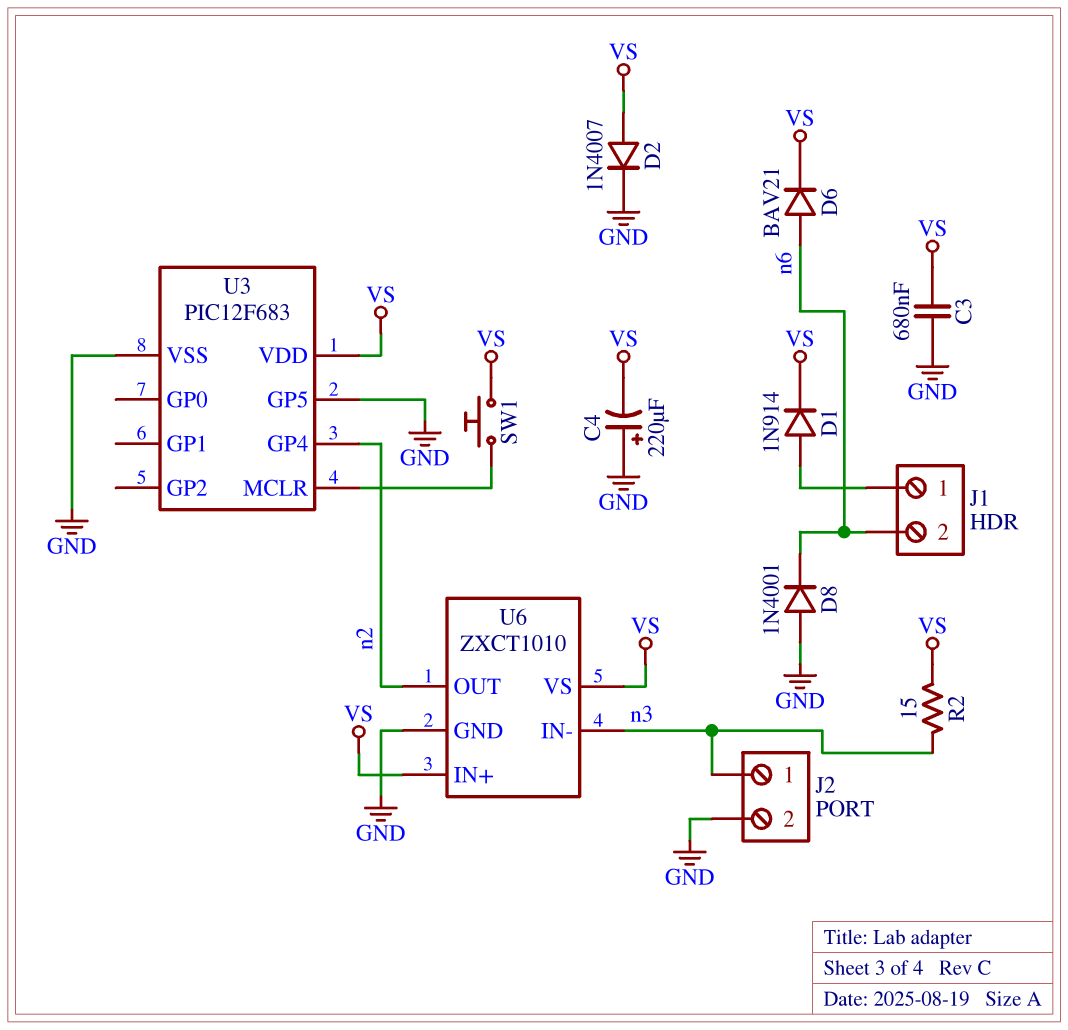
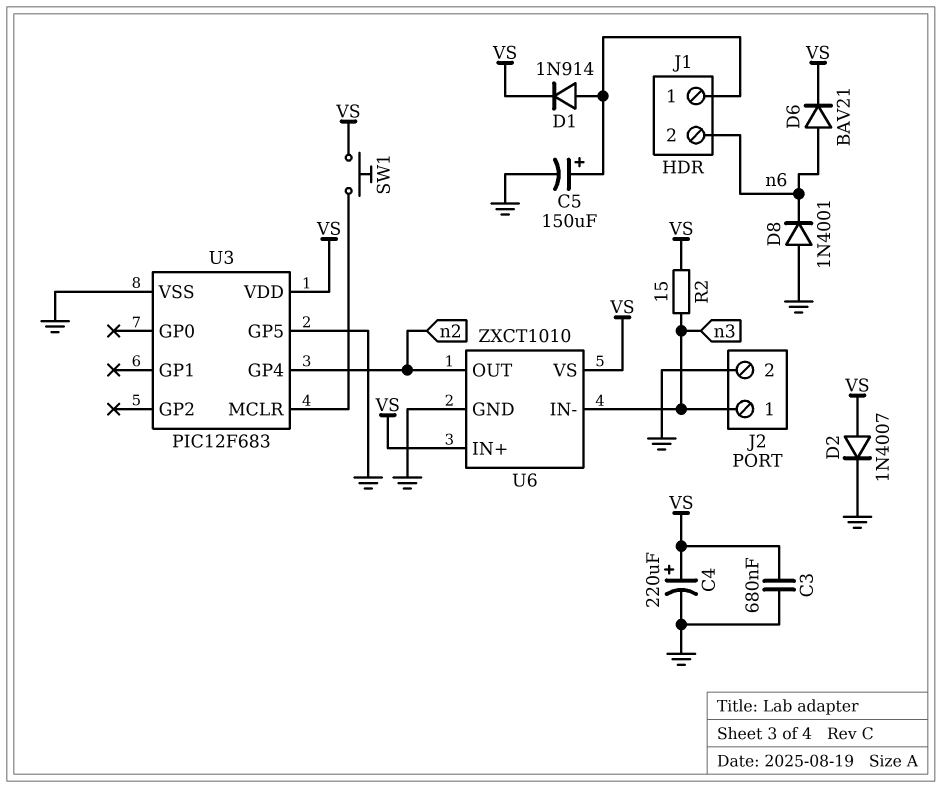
C4: 220uF (plus GND, minus VS) -> 220uF (plus VS, minus GND)
C5: none -> 150uF (plus J1/1, minus GND)

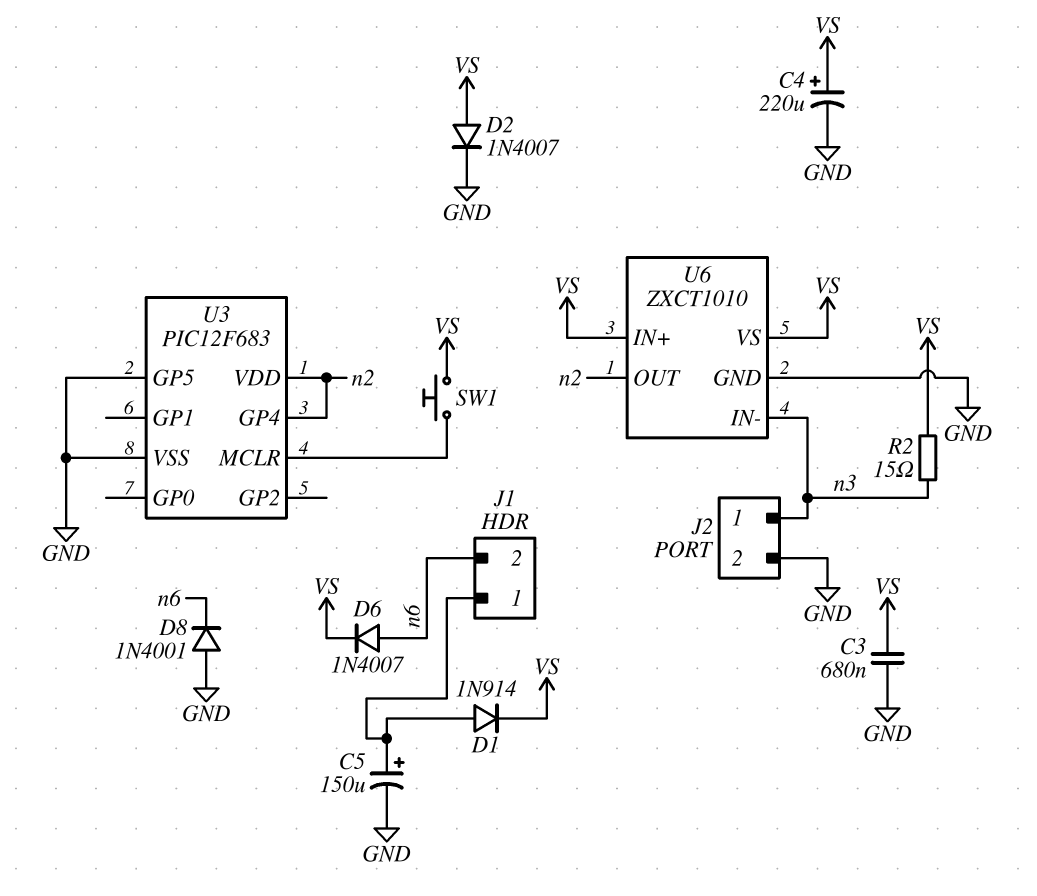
D6: diode BAV21 (A n6, K VS) -> diode 1N4007 (A n6, K VS)
U3 pin VDD: VS -> n2

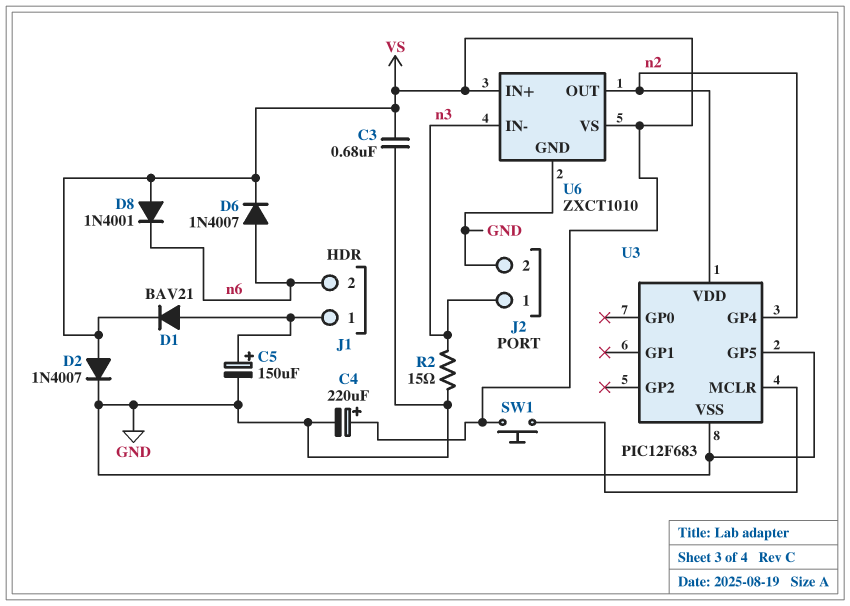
D1: diode 1N914 (A J1/1, K VS) -> diode BAV21 (A J1/1, K VS)
D8: diode 1N4001 (A GND, K n6) -> diode 1N4001 (A VS, K n6)
R2: 15 (VS, n3) -> 15 (GND, n3)

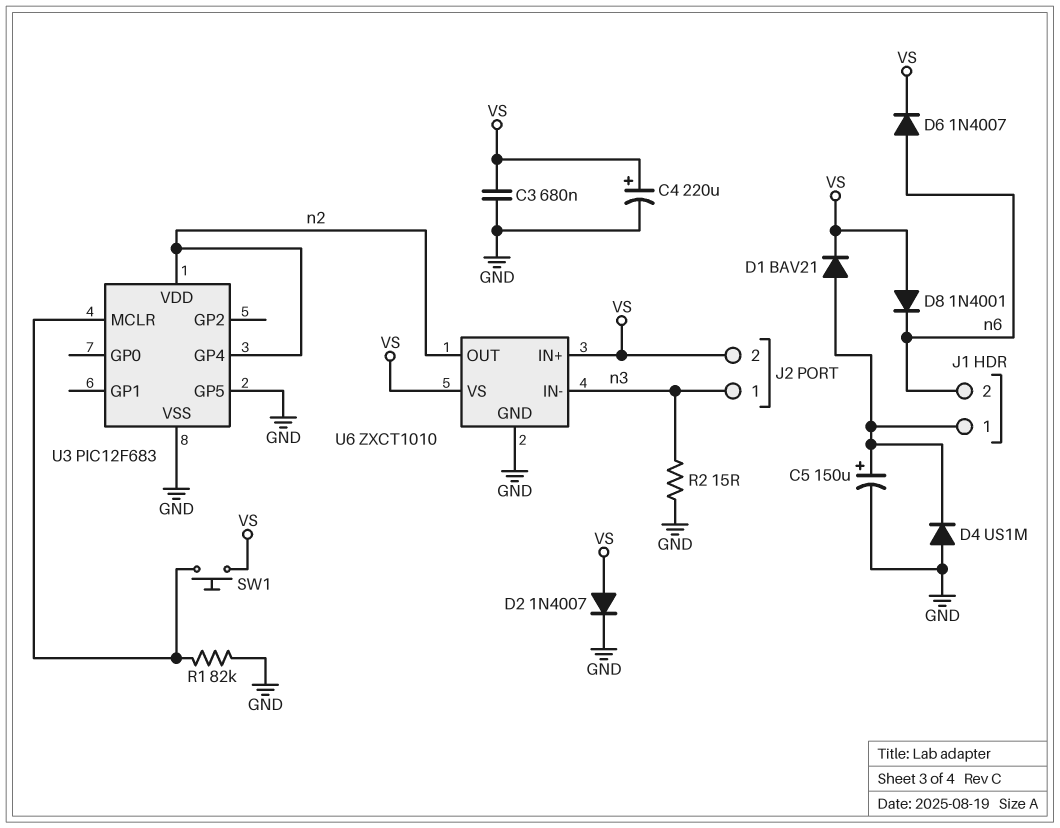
D4: none -> diode US1M (A GND, K J1/1)
J2 pin 2: GND -> VS
R1: none -> 82k (GND, U3/MCLR)

